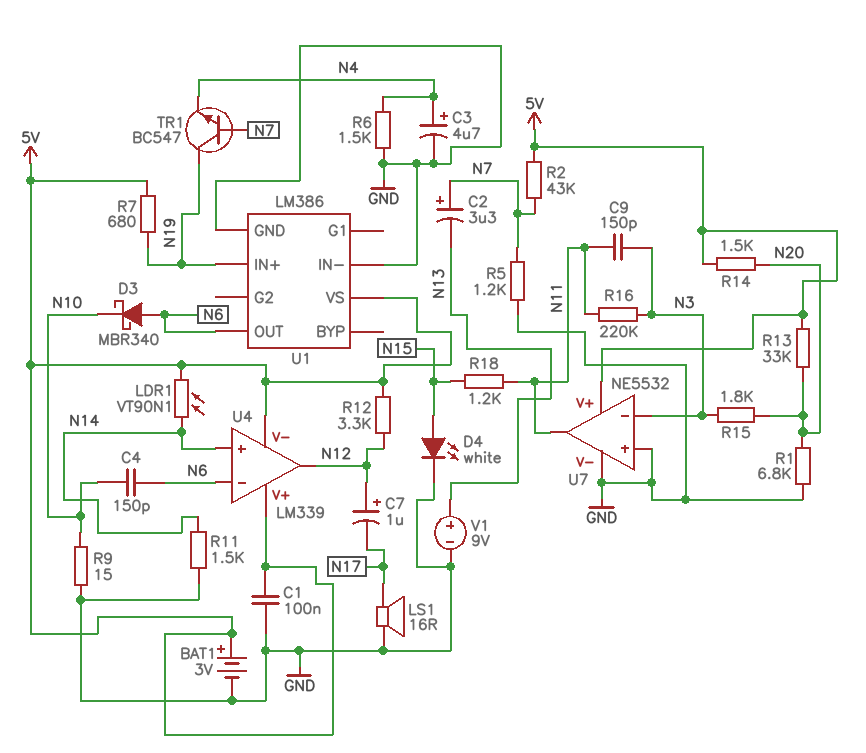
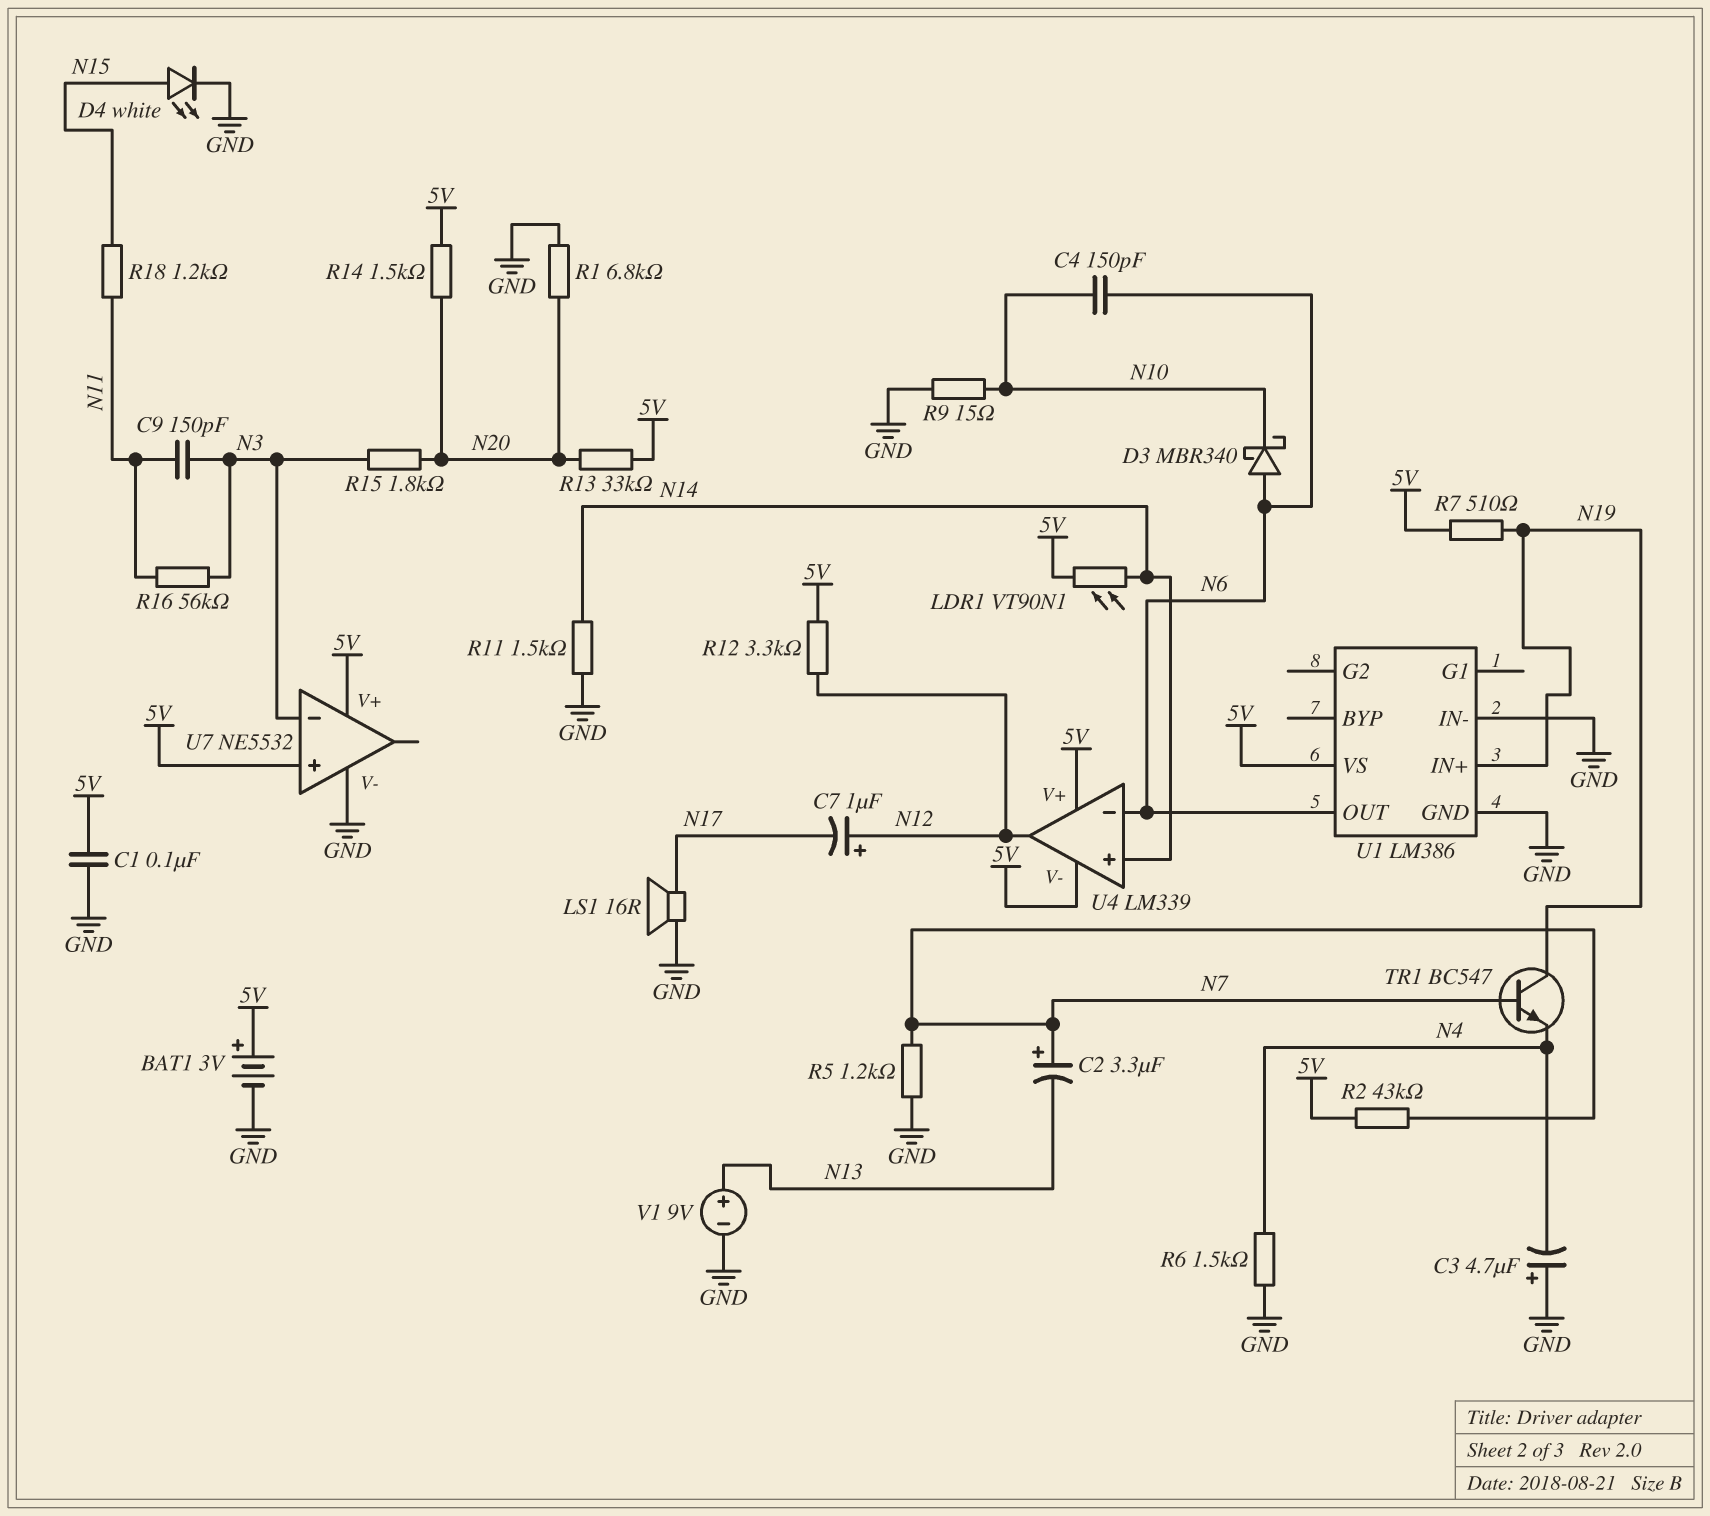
C3: 4.7uF (plus N4, minus GND) -> 4.7uF (plus GND, minus N4)
R7: 680 (5V, N19) -> 510 (5V, N19)
R16: 220k (N3, N11) -> 56k (N3, N11)
U7 pin in+: GND -> 5V
U7 pin out: N11 -> none

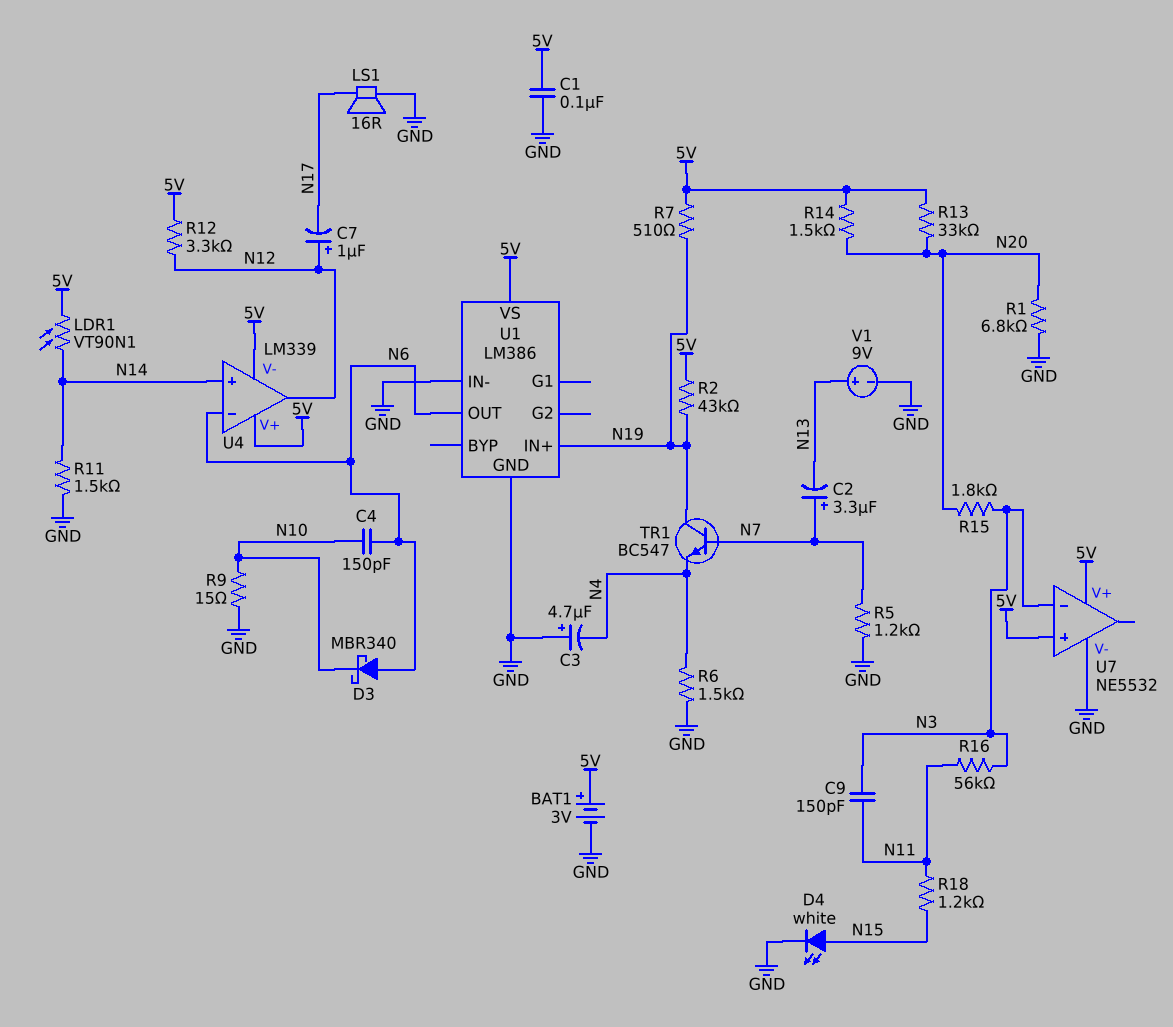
R2: 43k (5V, N7) -> 43k (5V, N19)

